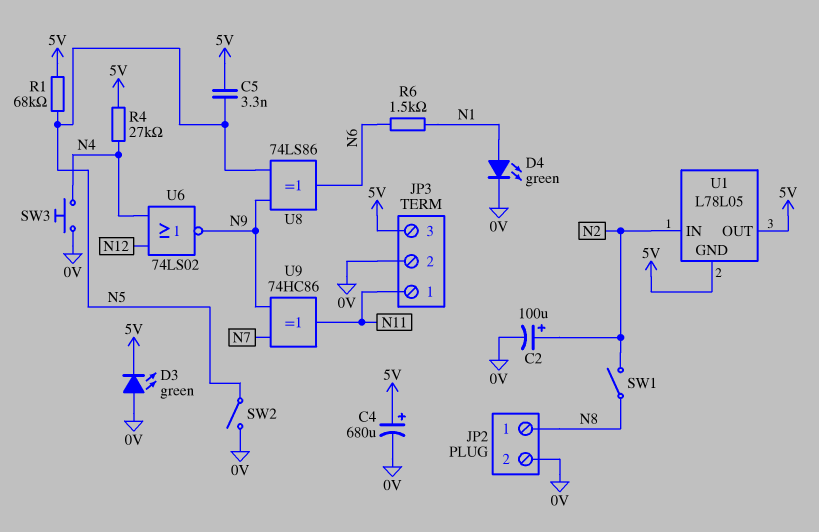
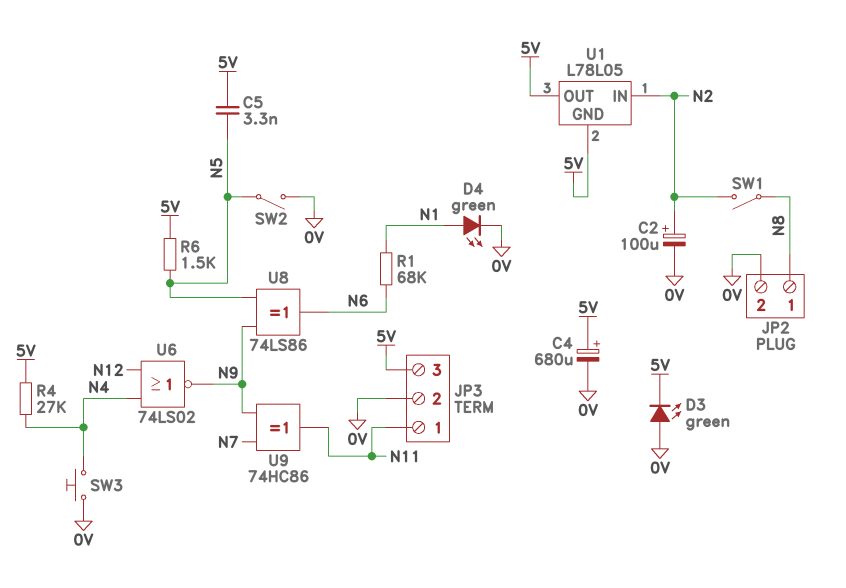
R1: 68k (5V, N5) -> 68k (N1, N6)
R6: 1.5k (N1, N6) -> 1.5k (5V, N5)

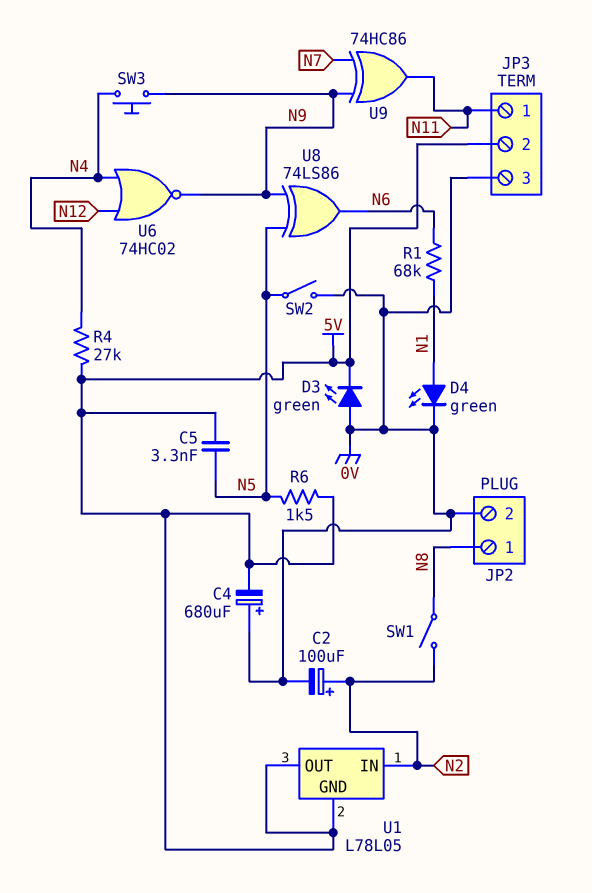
C4: 680uF (plus 5V, minus 0V) -> 680uF (plus 0V, minus 5V)
JP3 pin 2: 0V -> 5V
JP3 pin 3: 5V -> 0V
SW3: button (0V, N4) -> button (N4, N9)
U6: NOR 74LS02 (in N4, in N12, out N9) -> NOR 74HC02 (in N4, in N12, out N9)

